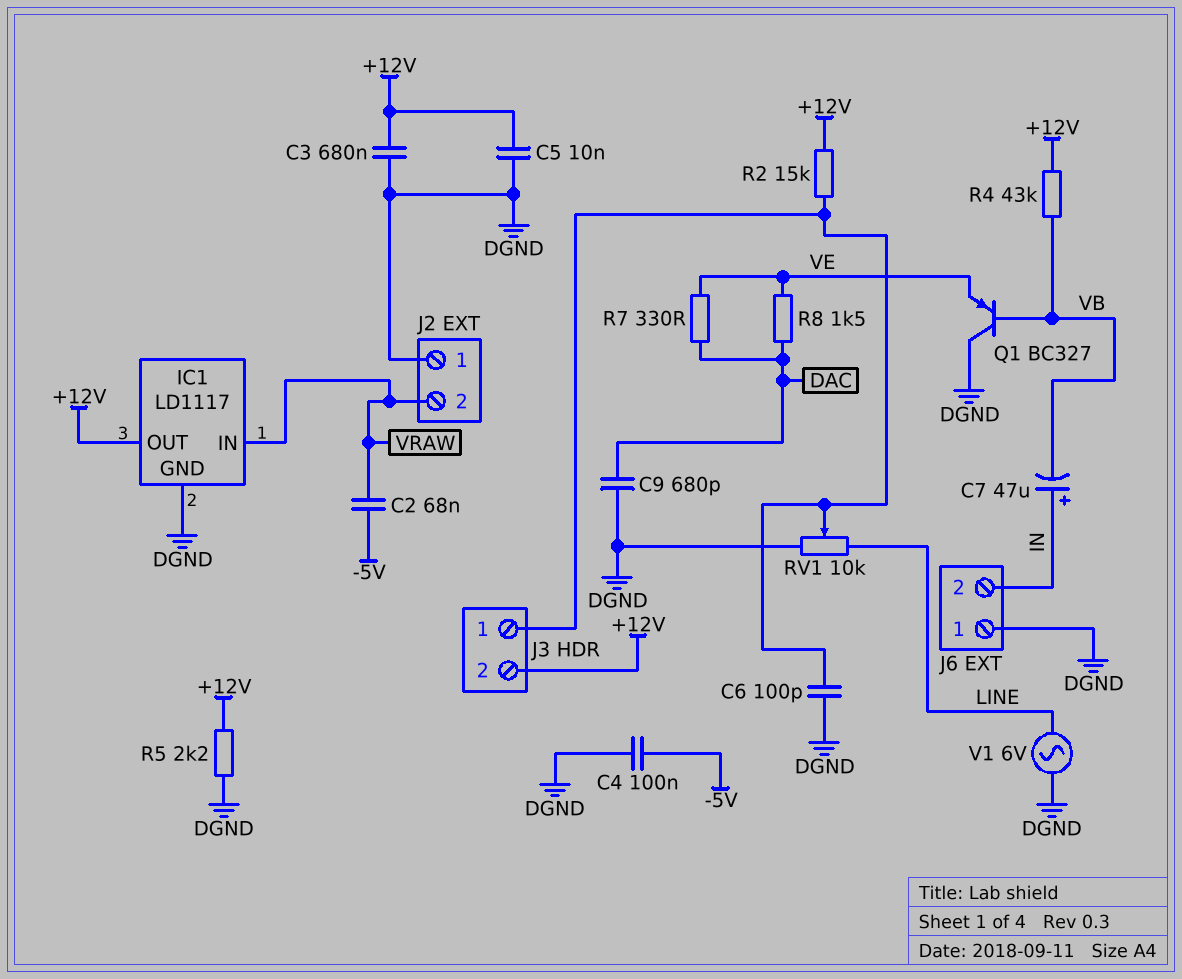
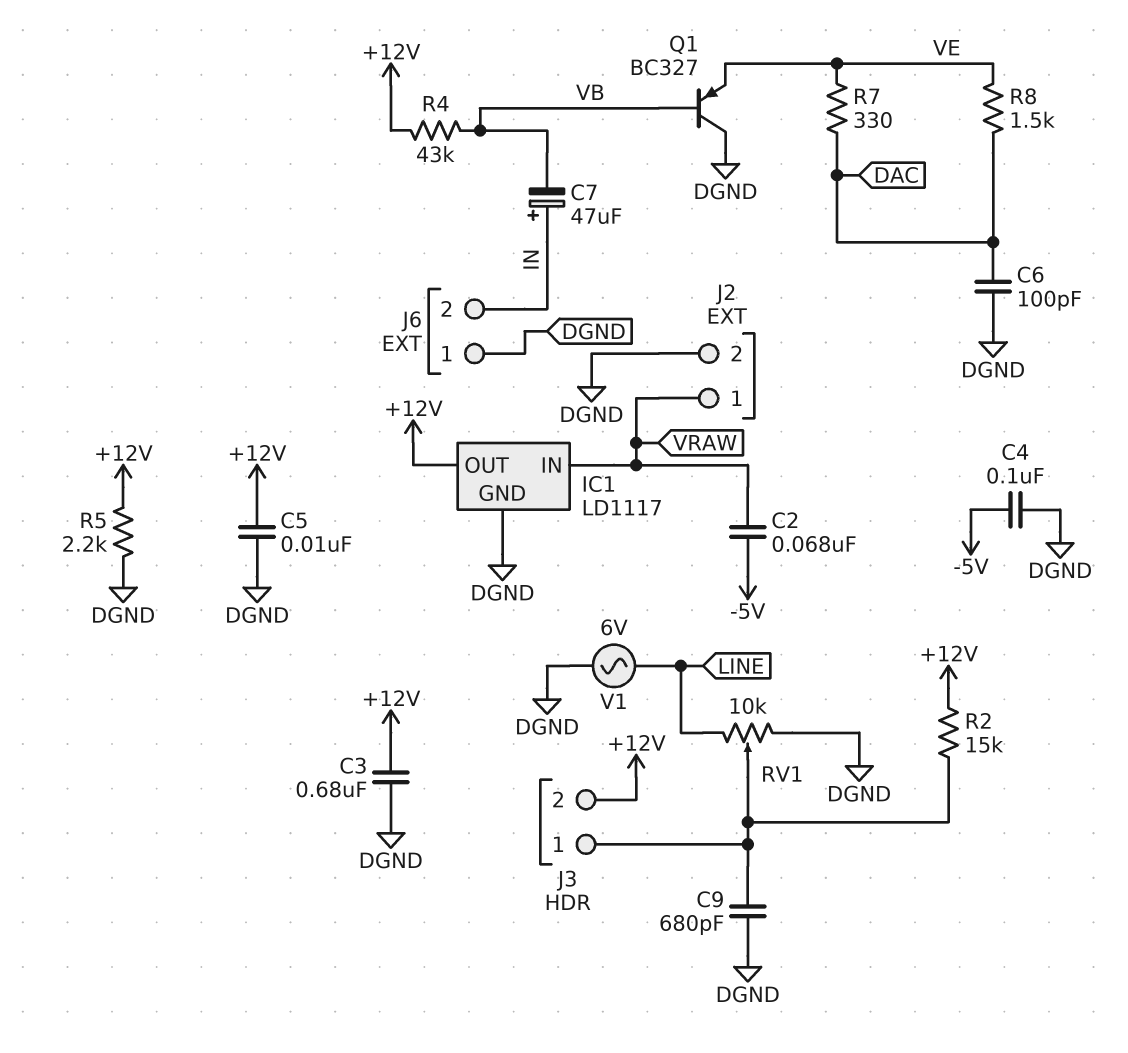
C6: 100pF (DGND, J3/1) -> 100pF (DAC, DGND)
C9: 680pF (DAC, DGND) -> 680pF (DGND, J3/1)
J2 pin 1: DGND -> VRAW
J2 pin 2: VRAW -> DGND

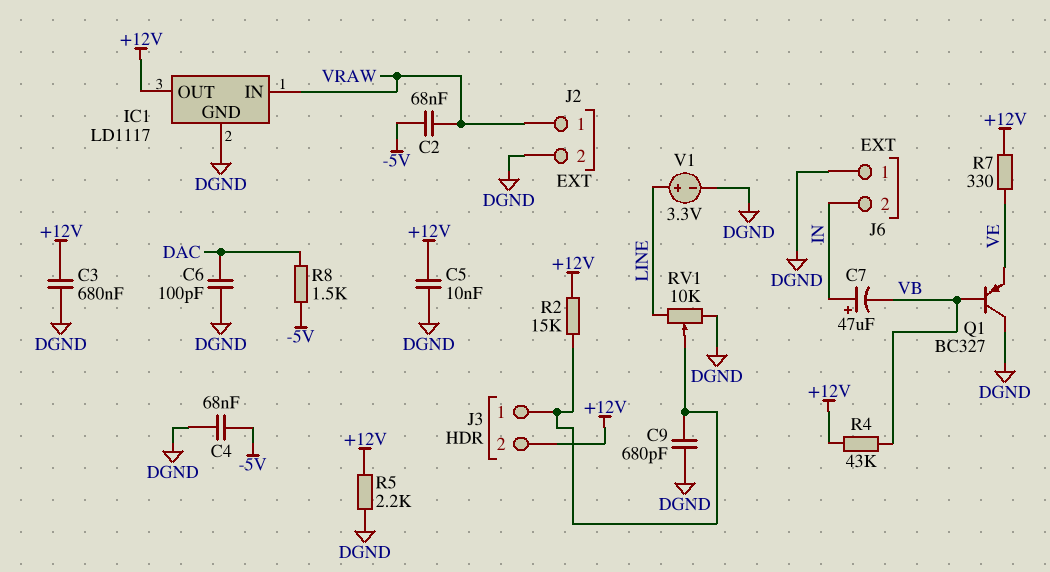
C4: 100nF (-5V, DGND) -> 68nF (-5V, DGND)
R7: 330 (DAC, VE) -> 330 (+12V, VE)
R8: 1.5k (DAC, VE) -> 1.5k (-5V, DAC)
V1: AC 6V (DGND, LINE) -> 3.3V (plus LINE, minus DGND)

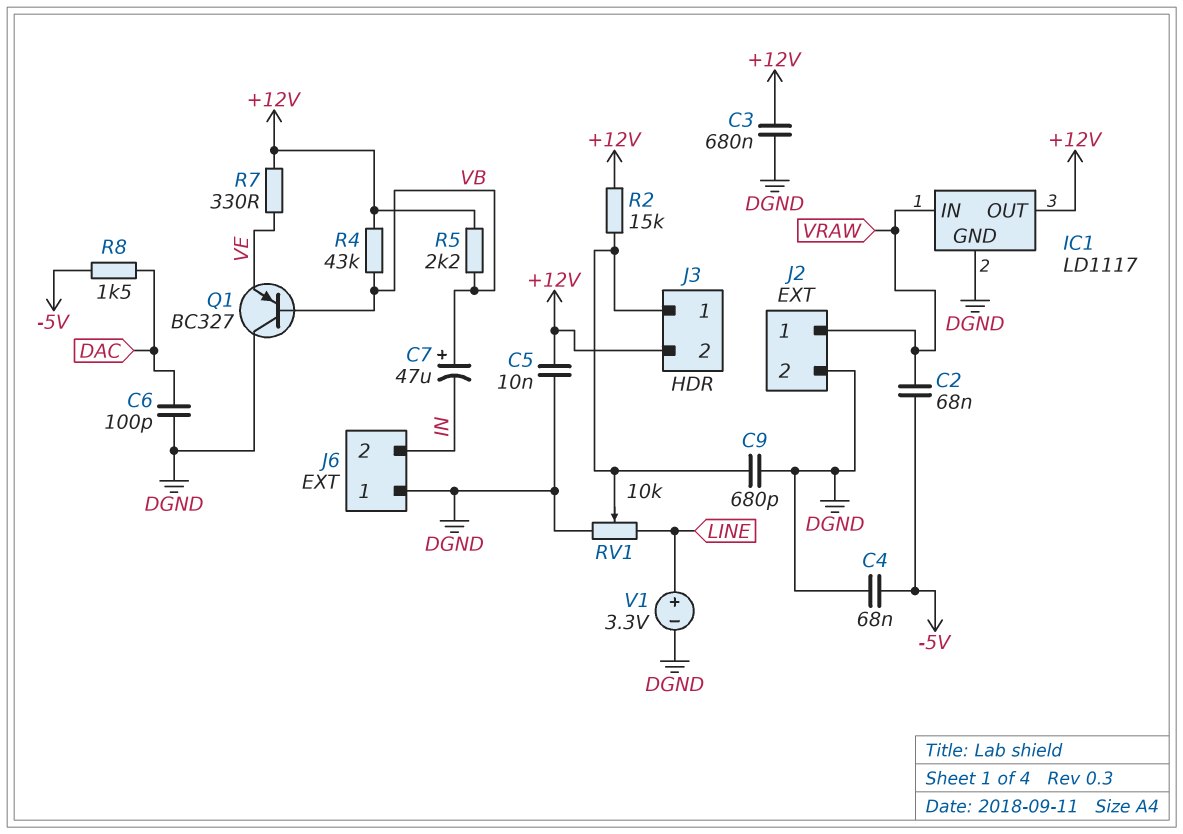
C7: 47uF (plus IN, minus VB) -> 47uF (plus VB, minus IN)
R5: 2.2k (+12V, DGND) -> 2.2k (+12V, VB)

